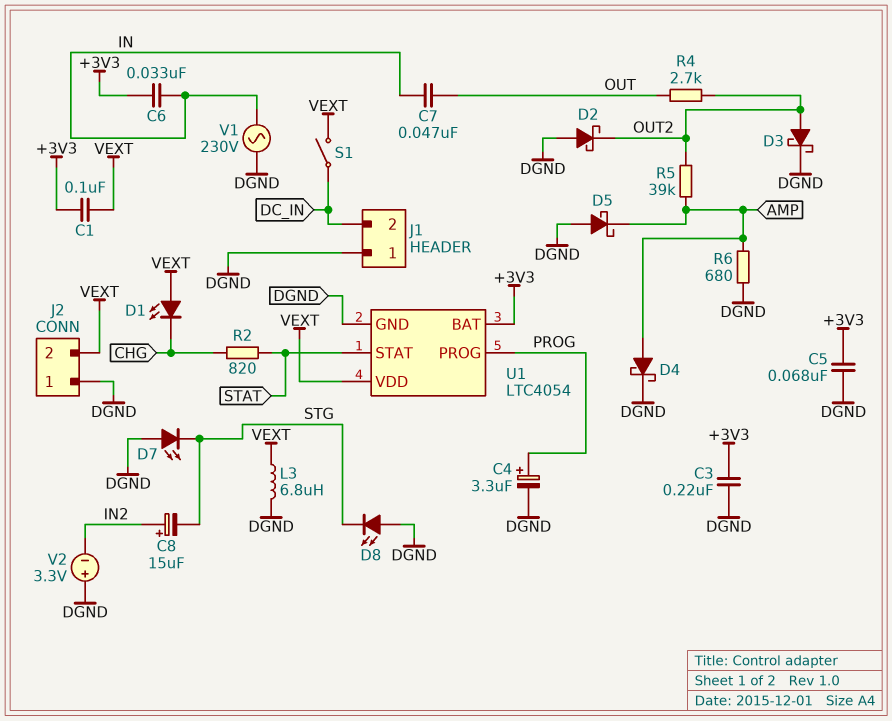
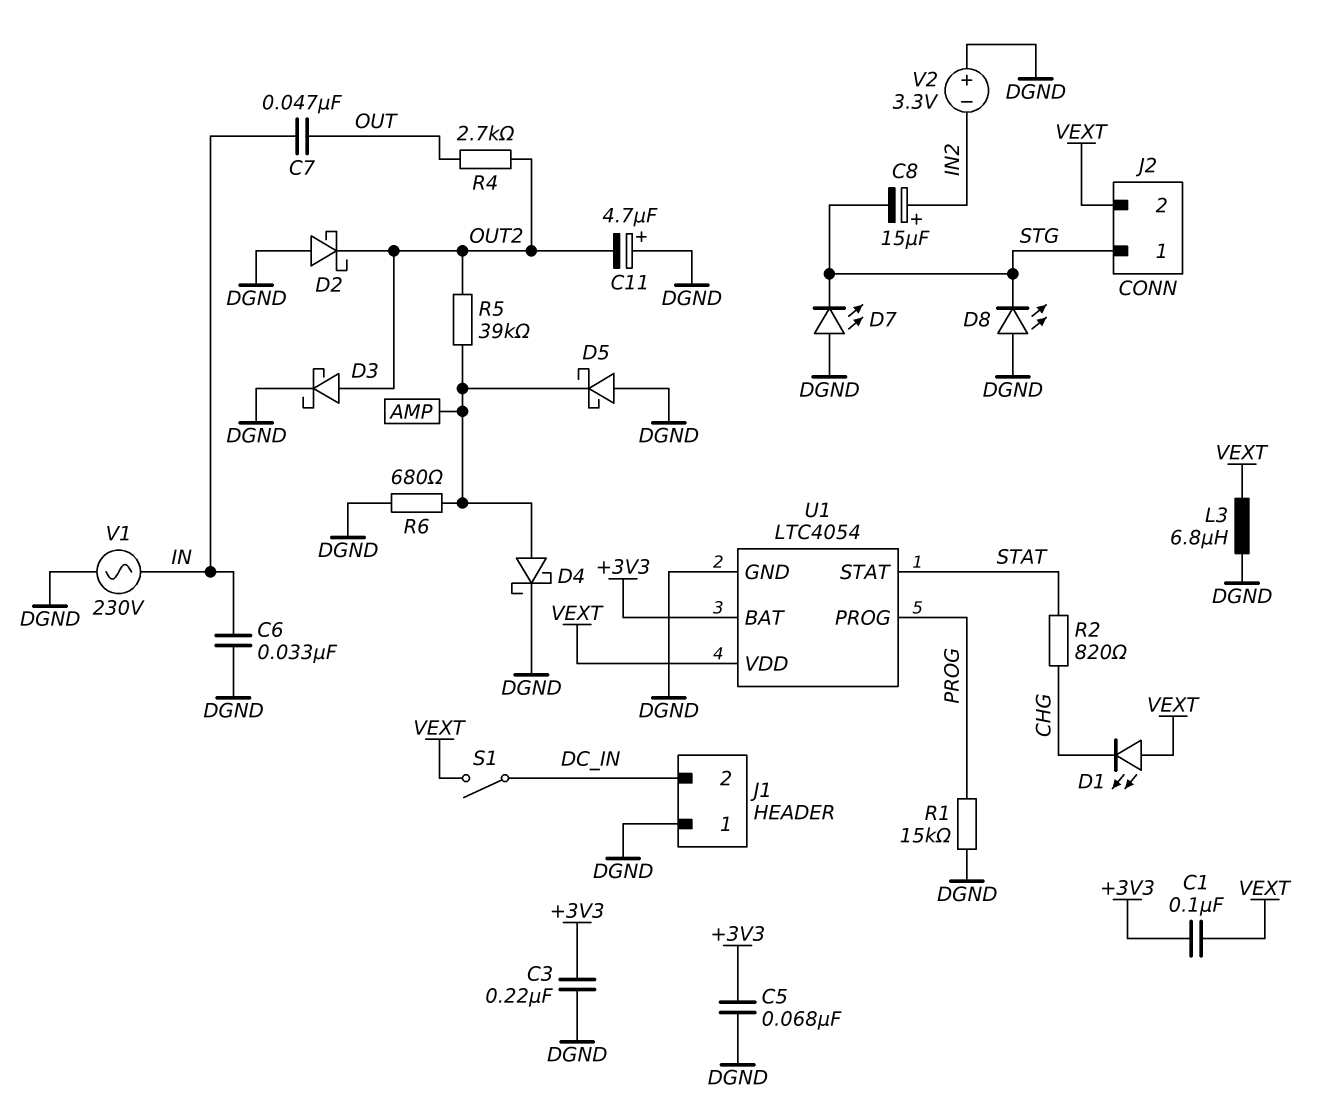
C4: 3.3uF (plus PROG, minus DGND) -> none
C6: 33nF (+3V3, IN) -> 33nF (DGND, IN)
C11: none -> 4.7uF (plus DGND, minus OUT2)
J2 pin 1: DGND -> STG
R1: none -> 15k (DGND, PROG)

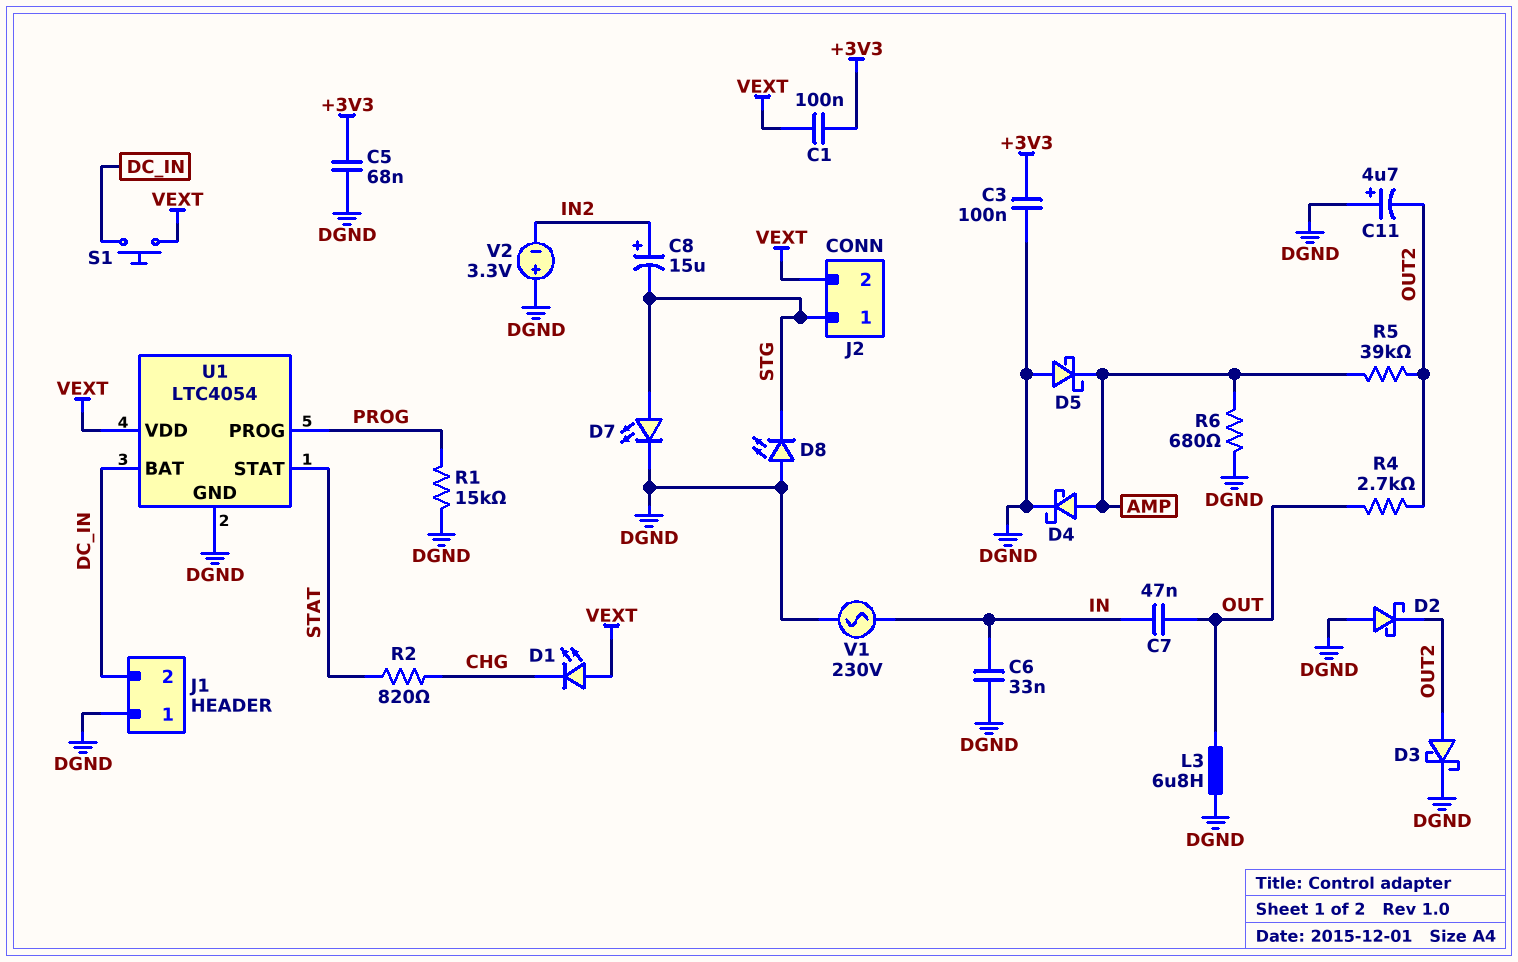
C3: 220nF (+3V3, DGND) -> 100nF (+3V3, DGND)
D7: LED (A DGND, K STG) -> LED (A STG, K DGND)
L3: 6.8uH (DGND, VEXT) -> 6.8uH (DGND, OUT)
S1: switch (DC_IN, VEXT) -> button (DC_IN, VEXT)
U1 pin BAT: +3V3 -> DC_IN

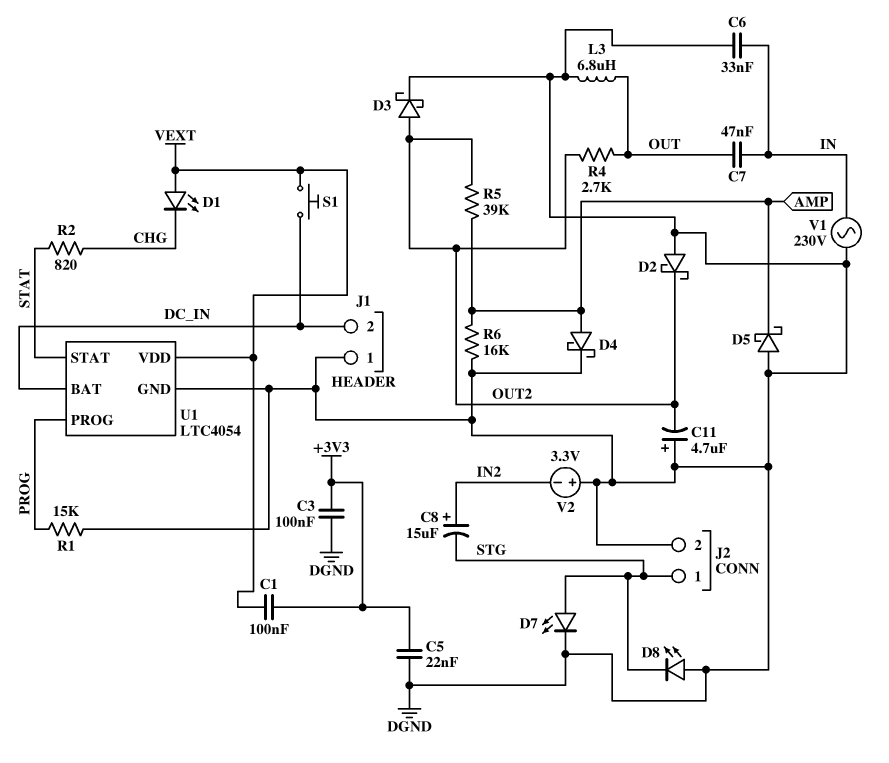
C5: 68nF (+3V3, DGND) -> 22nF (+3V3, DGND)
J2 pin 2: VEXT -> DGND
R6: 680 (AMP, DGND) -> 16k (AMP, DGND)

